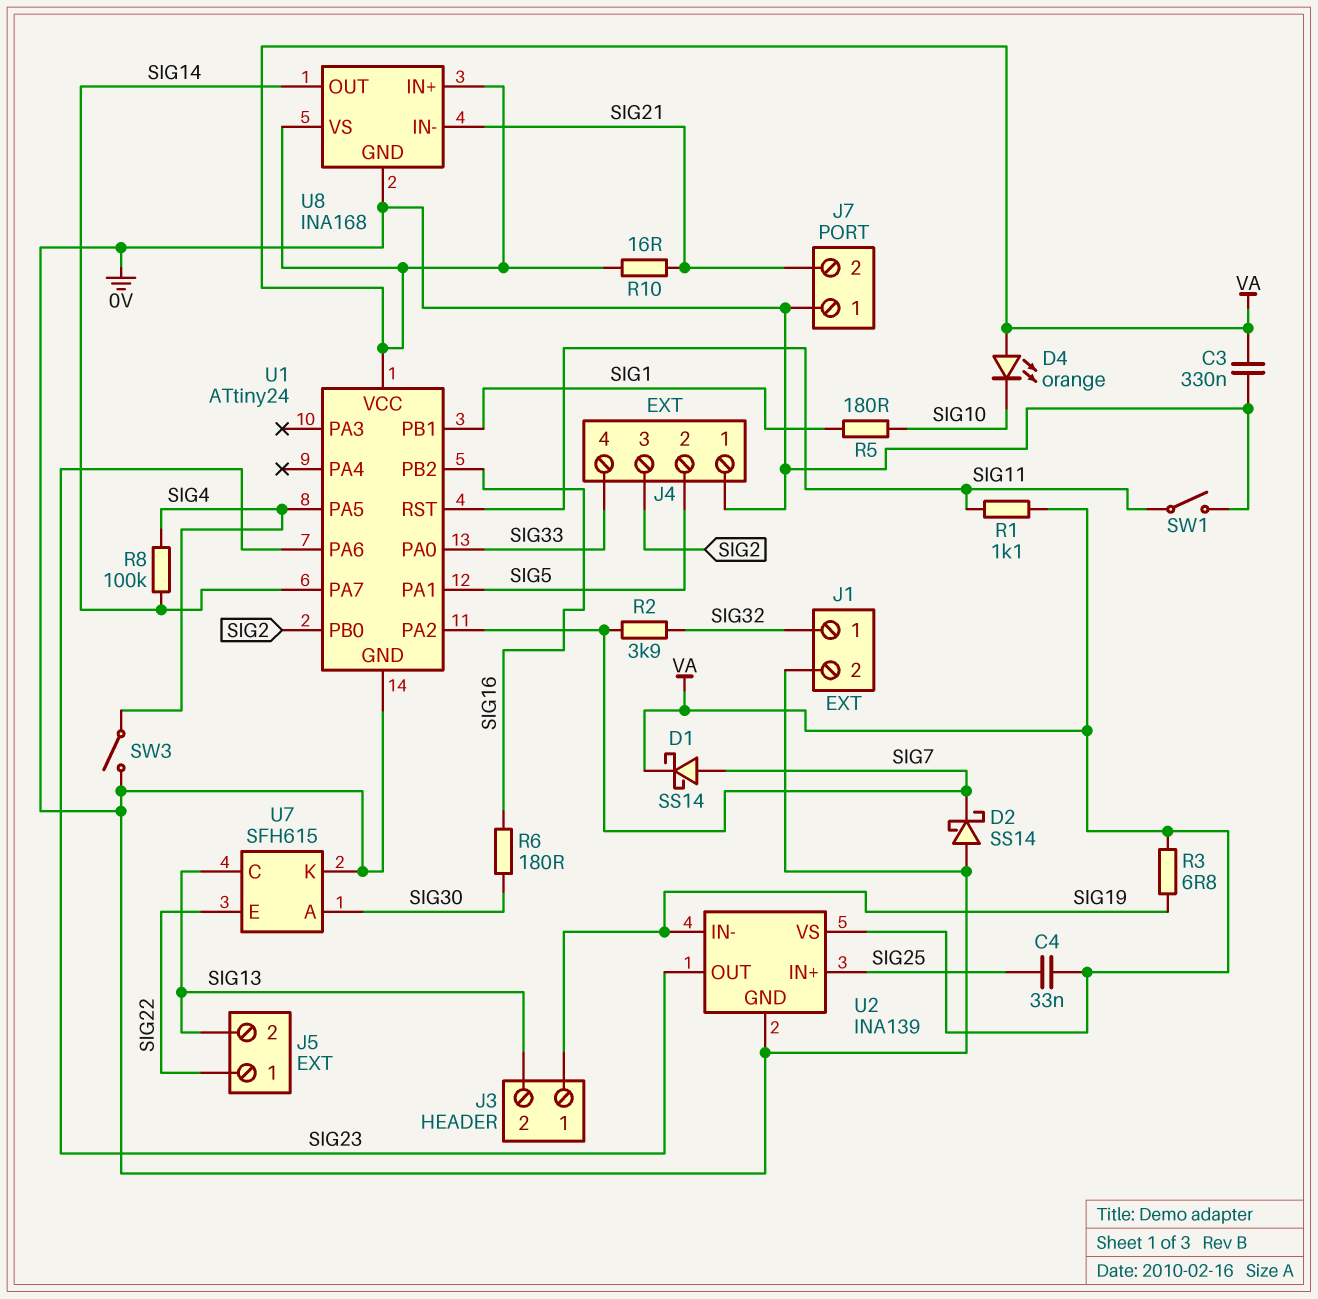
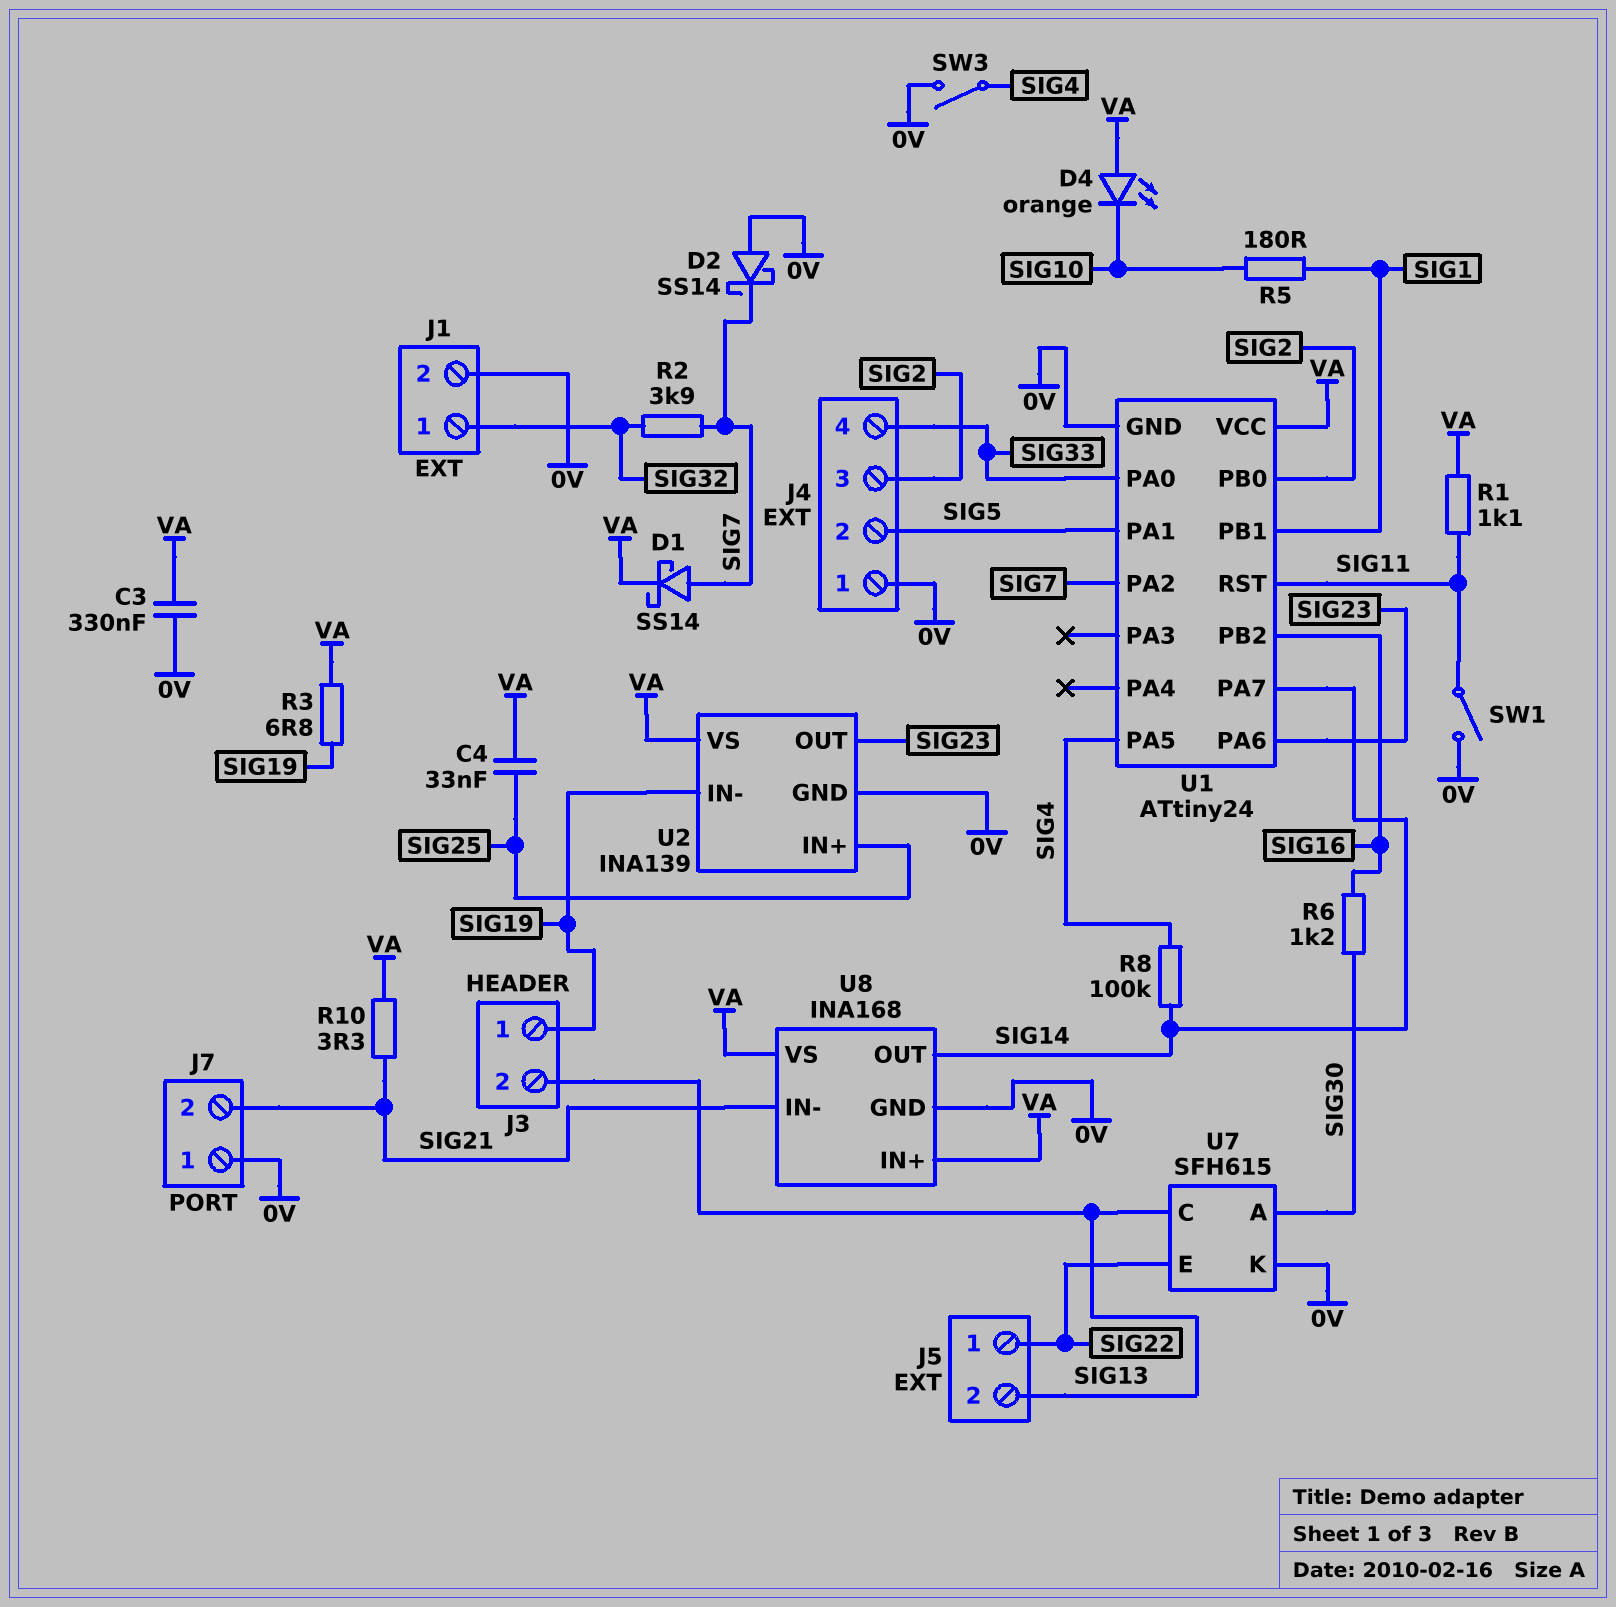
R6: 180 (SIG16, SIG30) -> 1.2k (SIG16, SIG30)
R10: 16 (SIG21, VA) -> 3.3 (SIG21, VA)

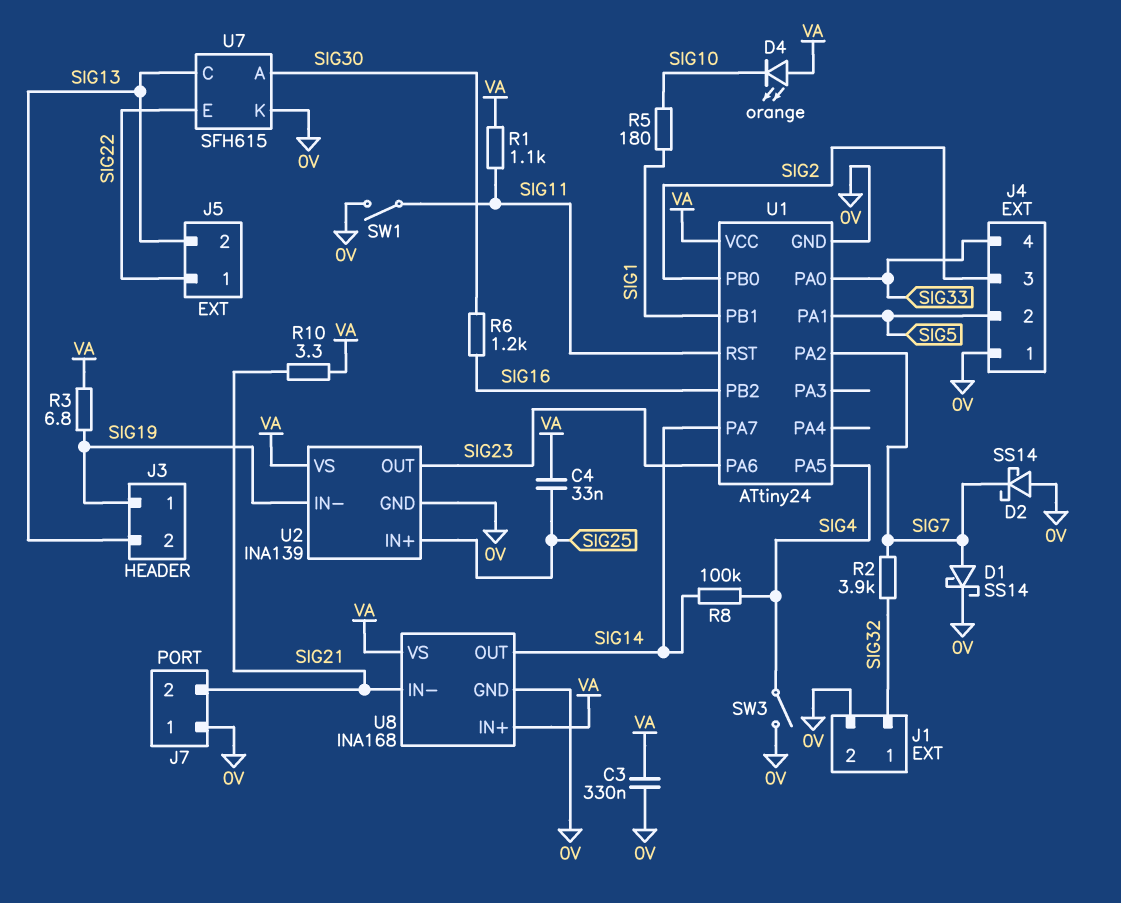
D1: schottky SS14 (A SIG7, K VA) -> schottky SS14 (A SIG7, K 0V)

